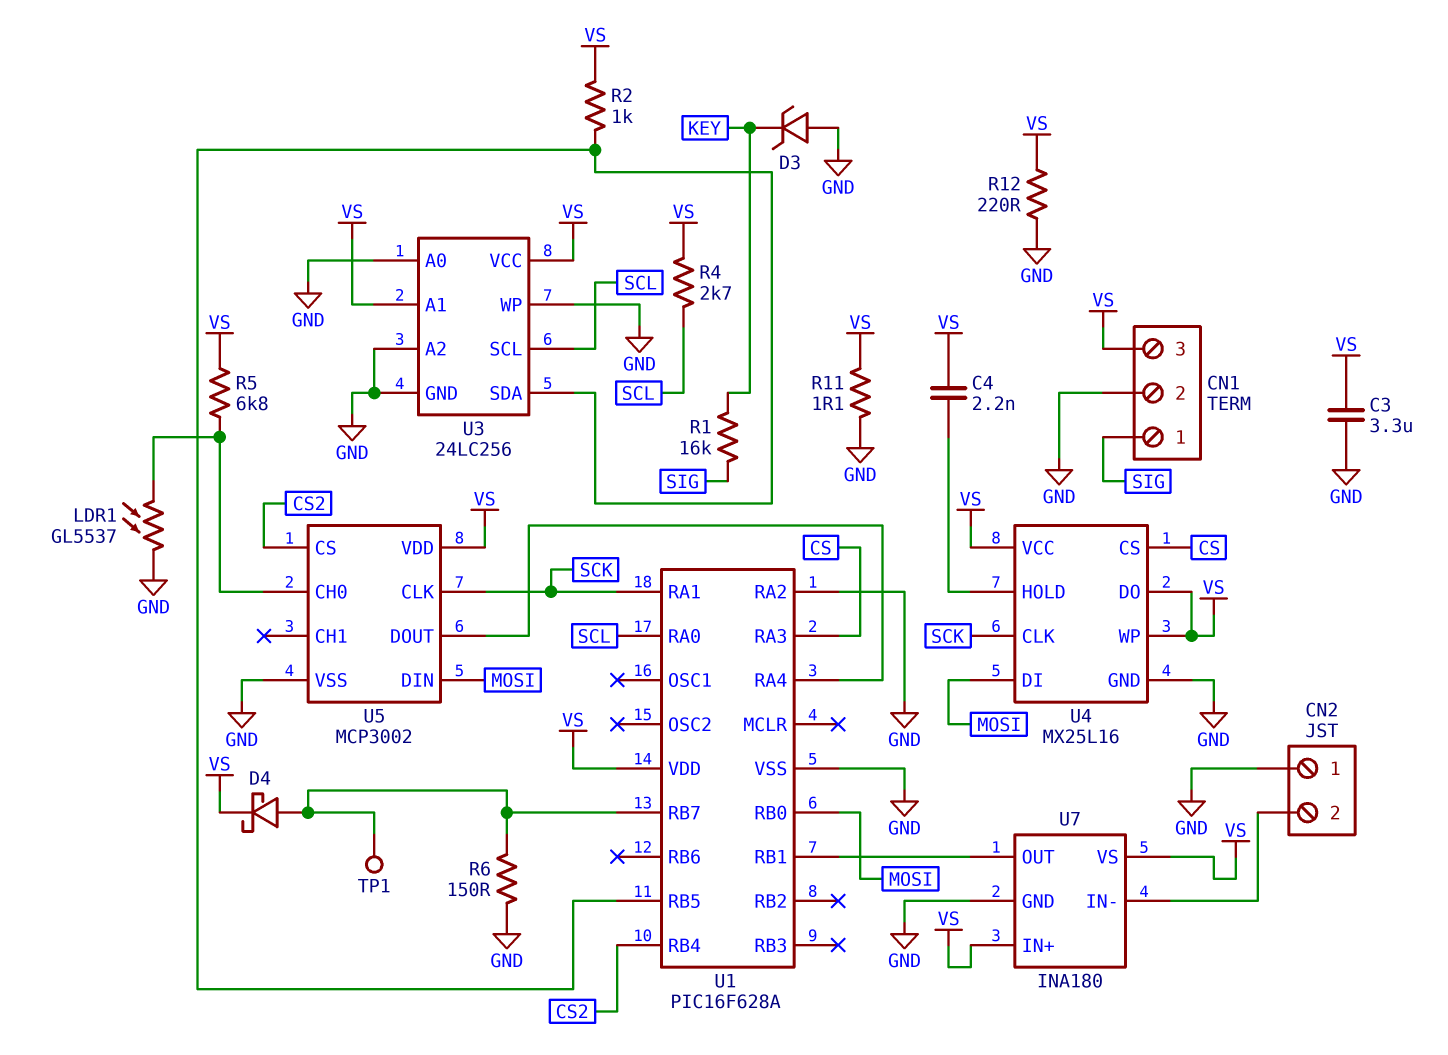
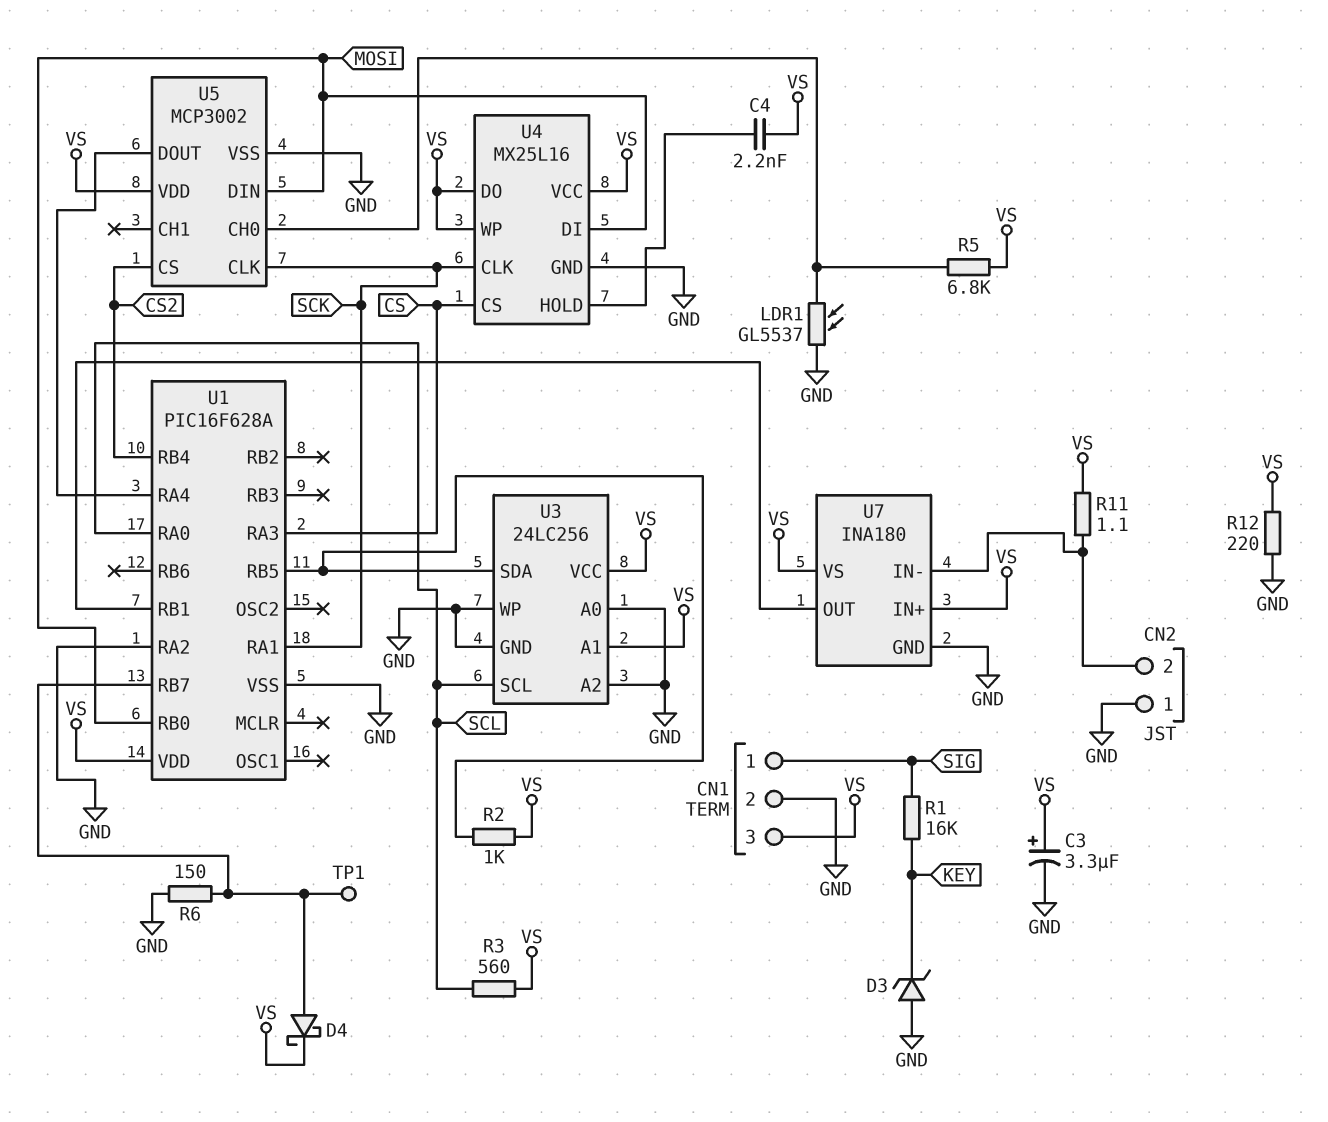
C3: 3.3uF (GND, VS) -> 3.3uF (plus VS, minus GND)
R3: none -> 560 (SCL, VS)
R4: 2.7k (SCL, VS) -> none
R11: 1.1 (GND, VS) -> 1.1 (CN2/2, VS)

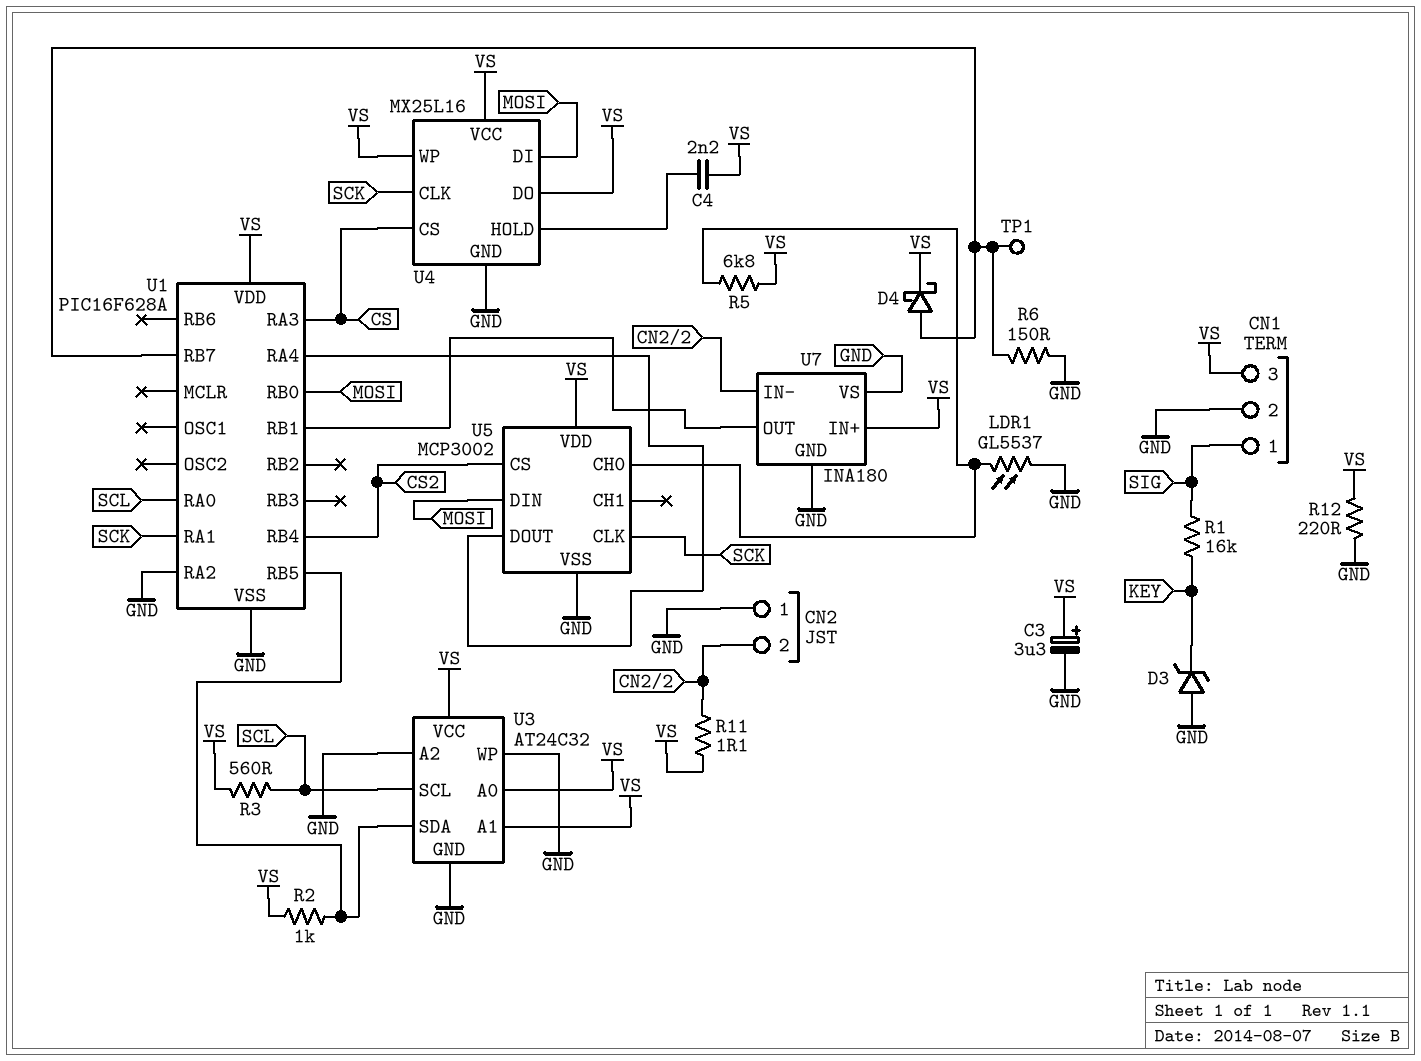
U3: 24LC256 -> AT24C32
U3 pin A0: GND -> VS
U7 pin VS: VS -> GND

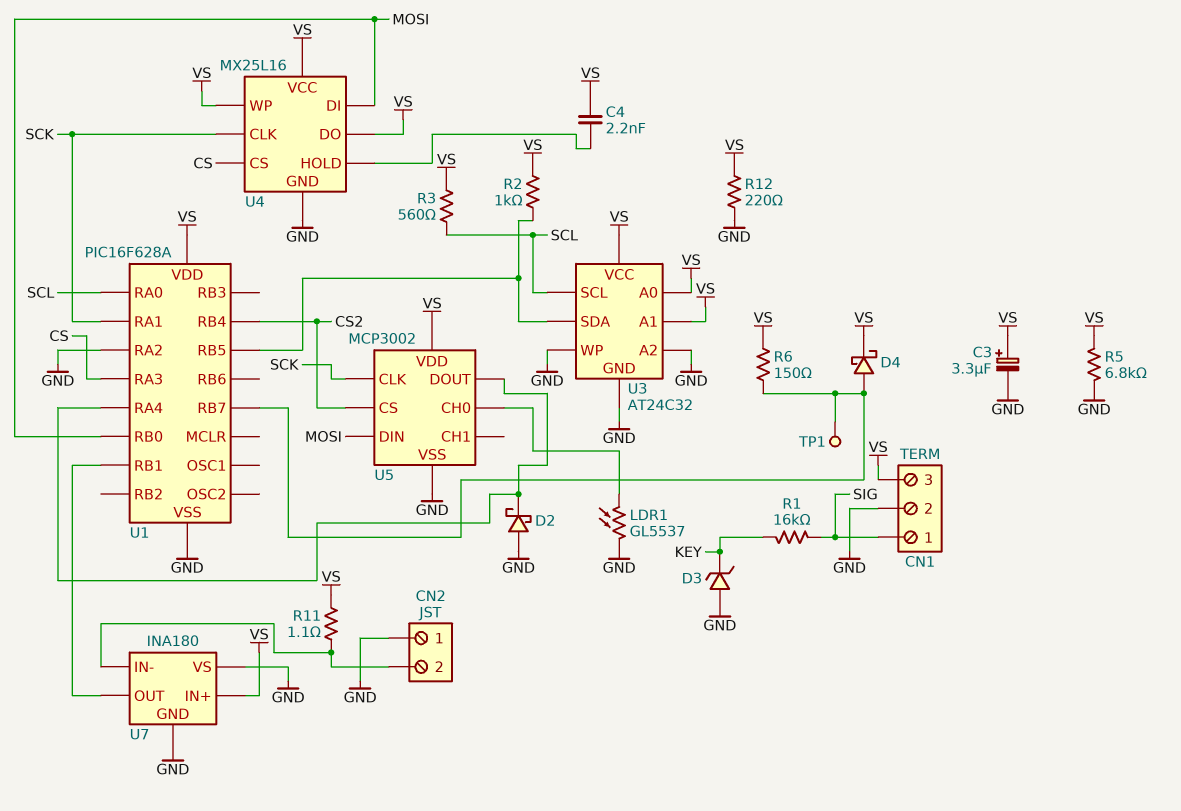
D2: none -> schottky (A GND, K U1/RA4)
R5: 6.8k (U5/CH0, VS) -> 6.8k (GND, VS)
R6: 150 (GND, U1/RB7) -> 150 (U1/RB7, VS)

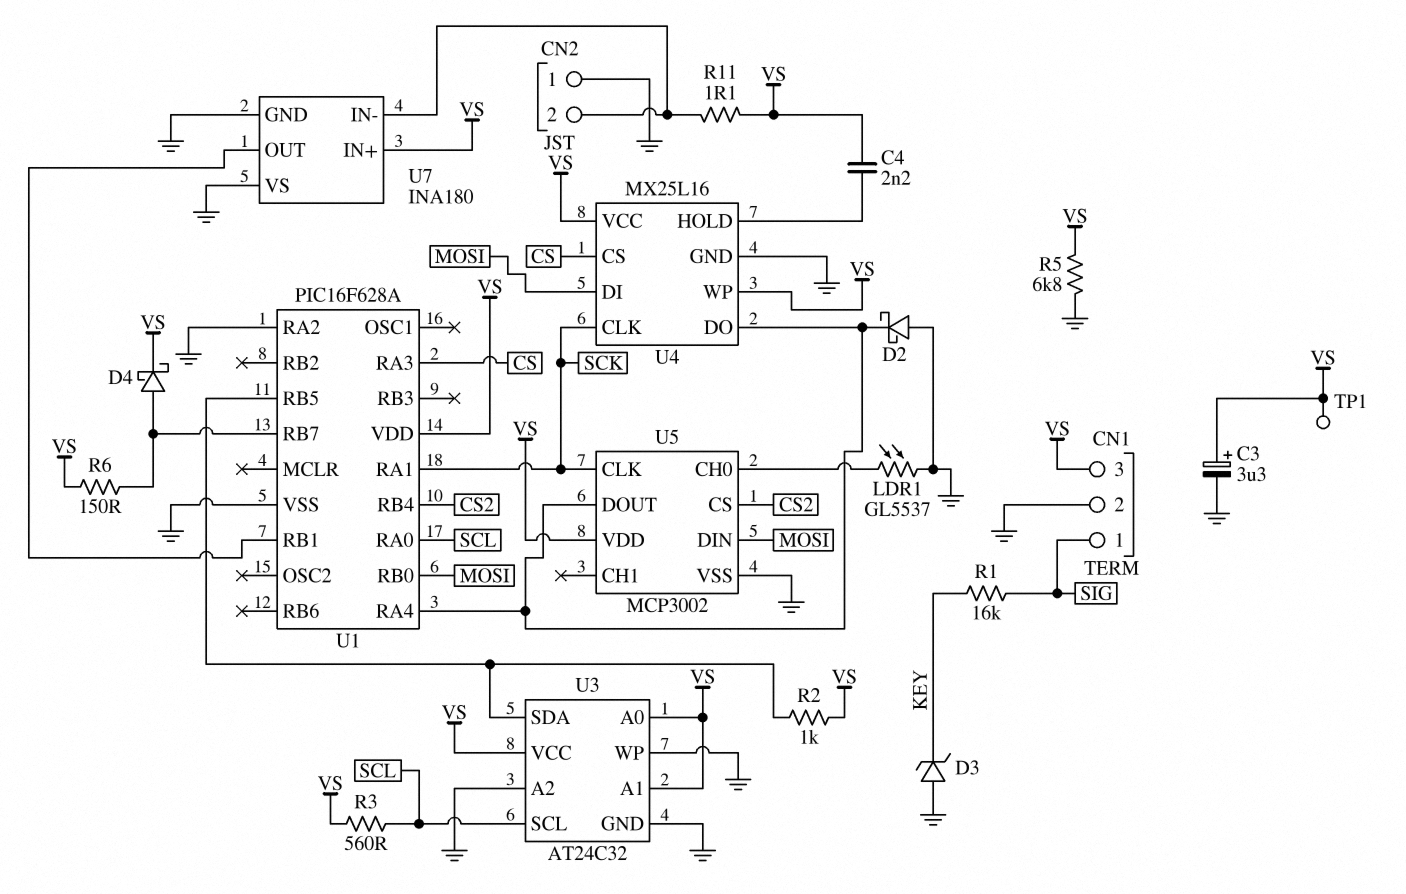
R12: 220 (GND, VS) -> none
TP1: test point (U1/RB7) -> test point (VS)
U4 pin DO: VS -> U1/RA4

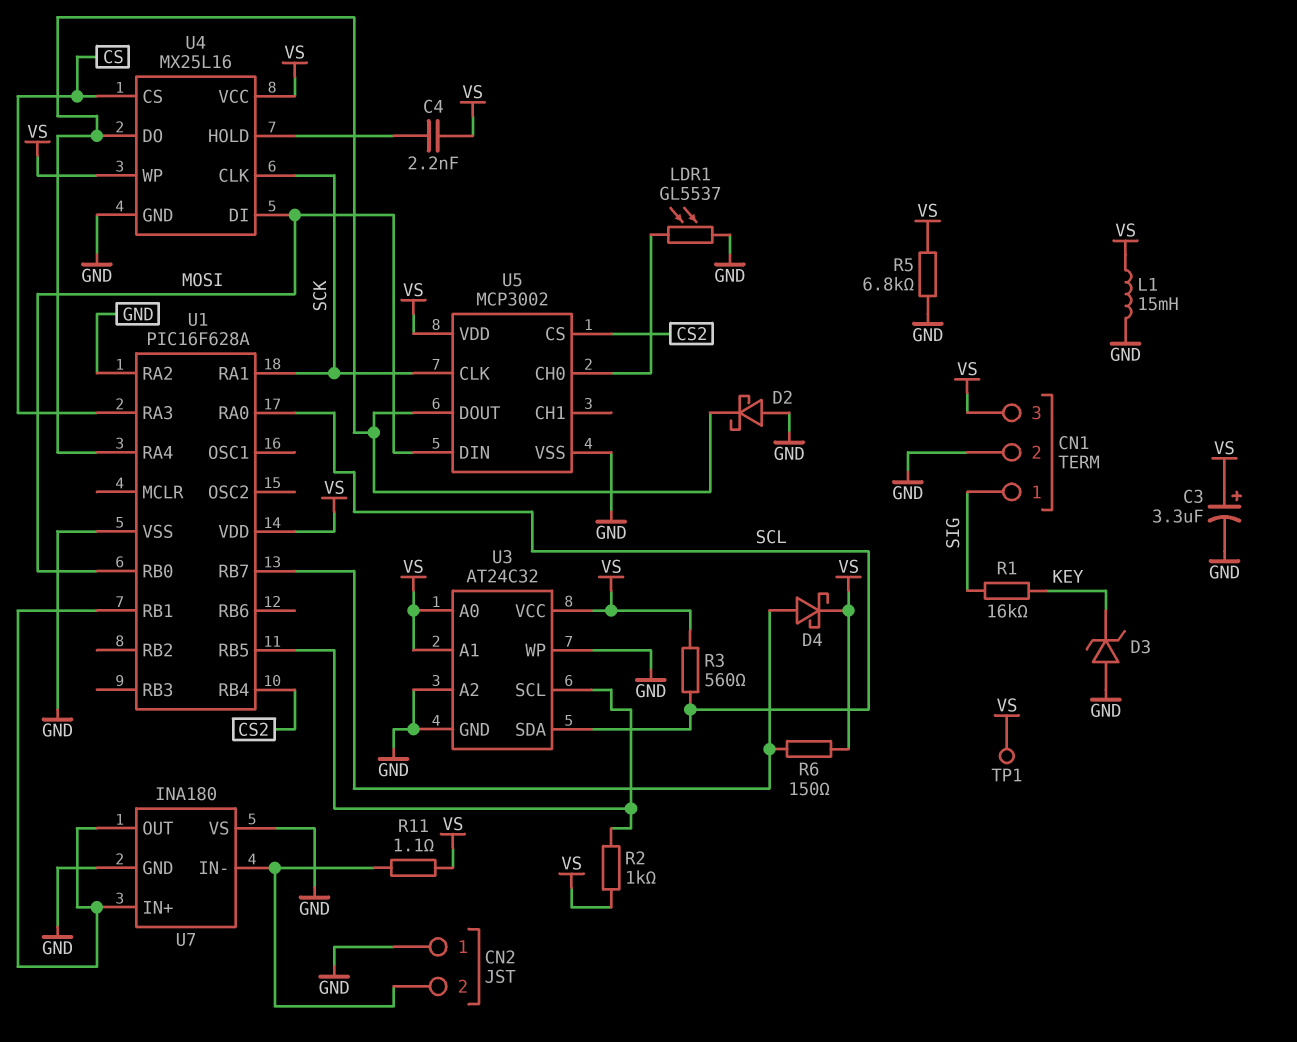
L1: none -> 15mH (GND, VS)
U3 pin SCL: SCL -> U1/RB5
U3 pin SDA: U1/RB5 -> SCL
U7 pin IN+: VS -> U1/RB1

